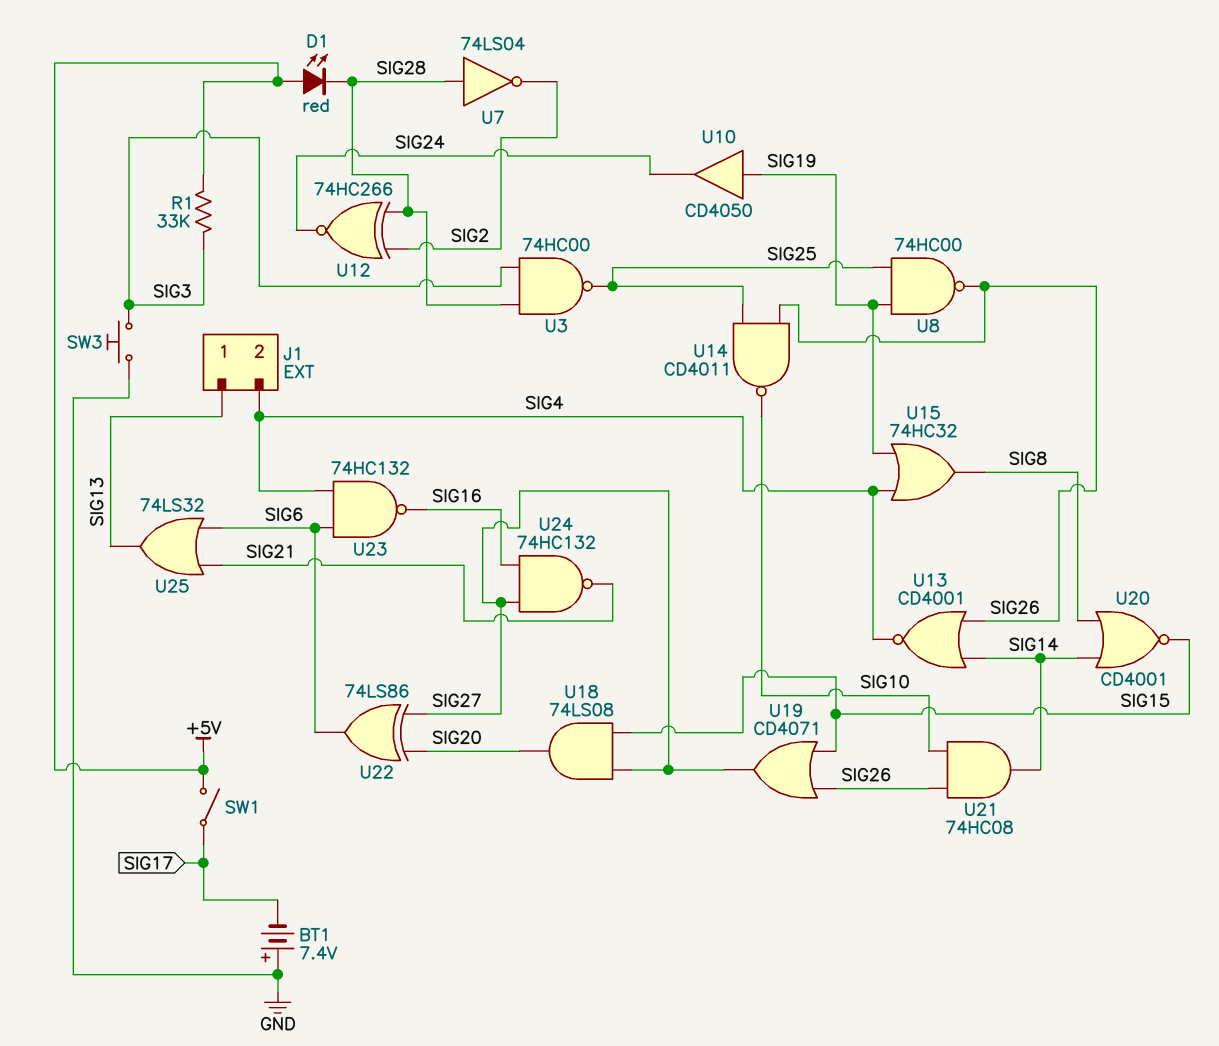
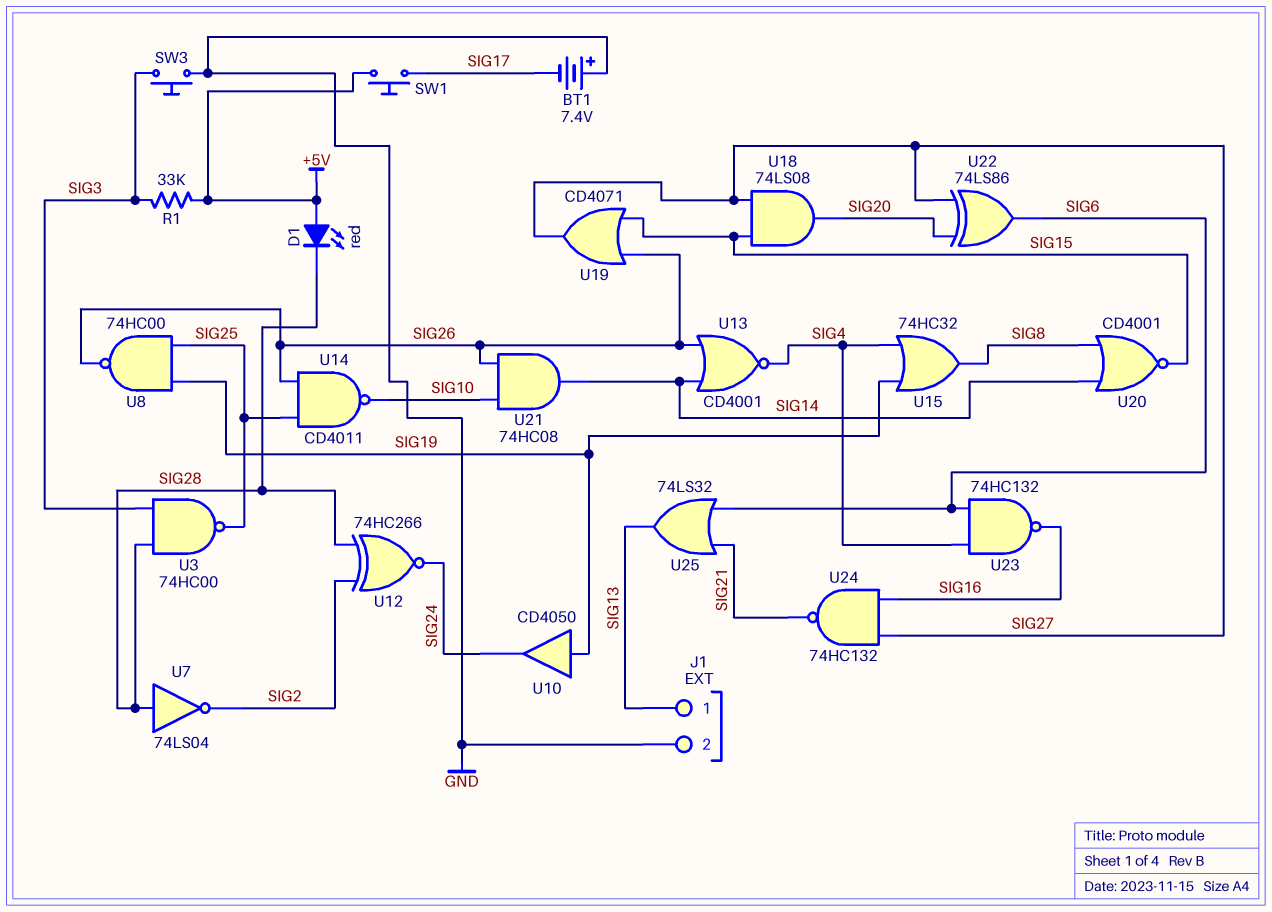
J1 pin 2: SIG4 -> GND
SW1: switch (+5V, SIG17) -> button (+5V, SIG17)

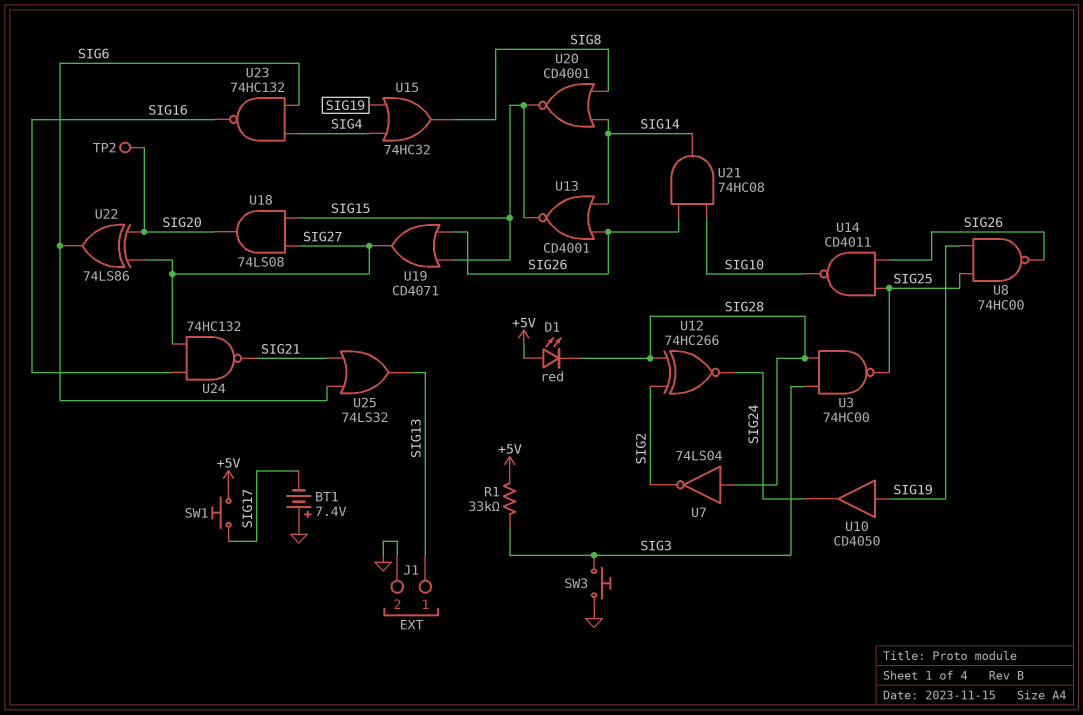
TP2: none -> test point (SIG20)
U13: NOR CD4001 (in SIG14, in SIG26, out SIG4) -> NOR CD4001 (in SIG14, in SIG26, out SIG15)

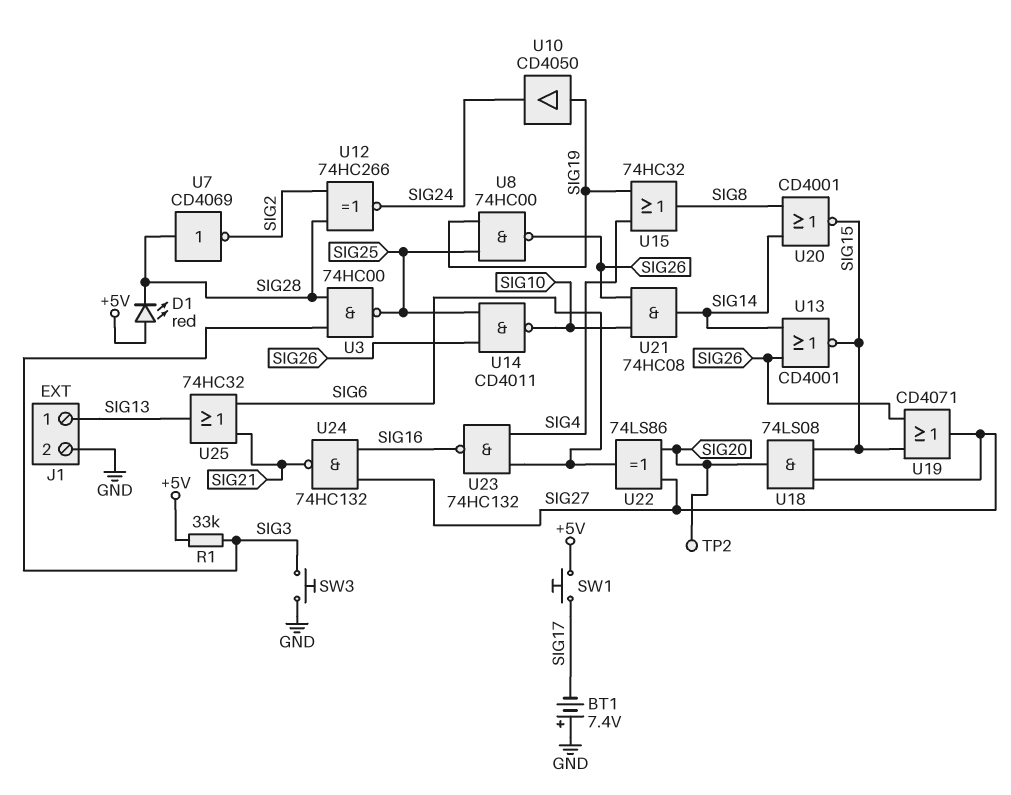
U7: NOT 74LS04 (in SIG28, out SIG2) -> NOT CD4069 (in SIG28, out SIG2)
U25: OR 74LS32 (in SIG6, in SIG21, out SIG13) -> OR 74HC32 (in SIG6, in SIG21, out SIG13)

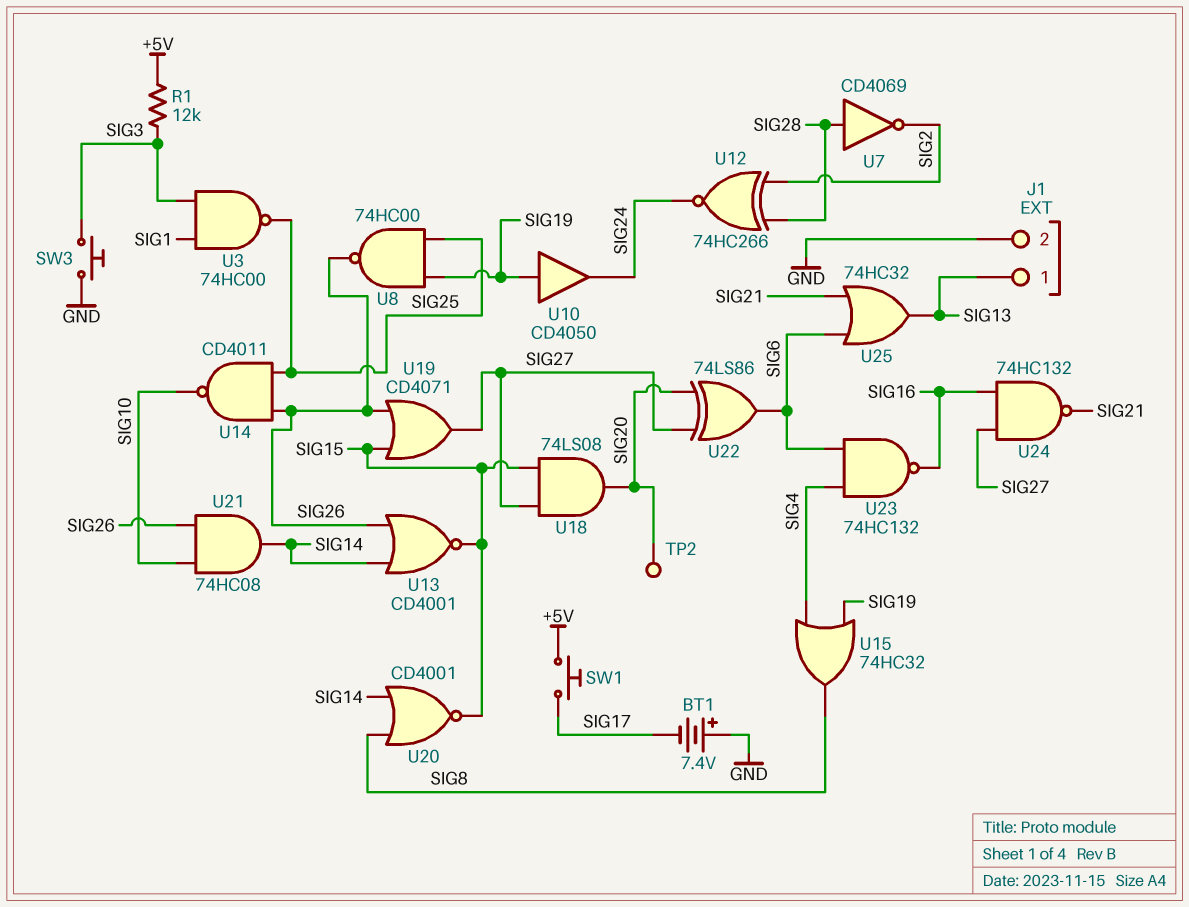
D1: LED red (A +5V, K SIG28) -> none
R1: 33k (+5V, SIG3) -> 12k (+5V, SIG3)
U3: NAND 74HC00 (in SIG3, in SIG28, out SIG25) -> NAND 74HC00 (in SIG1, in SIG3, out SIG25)

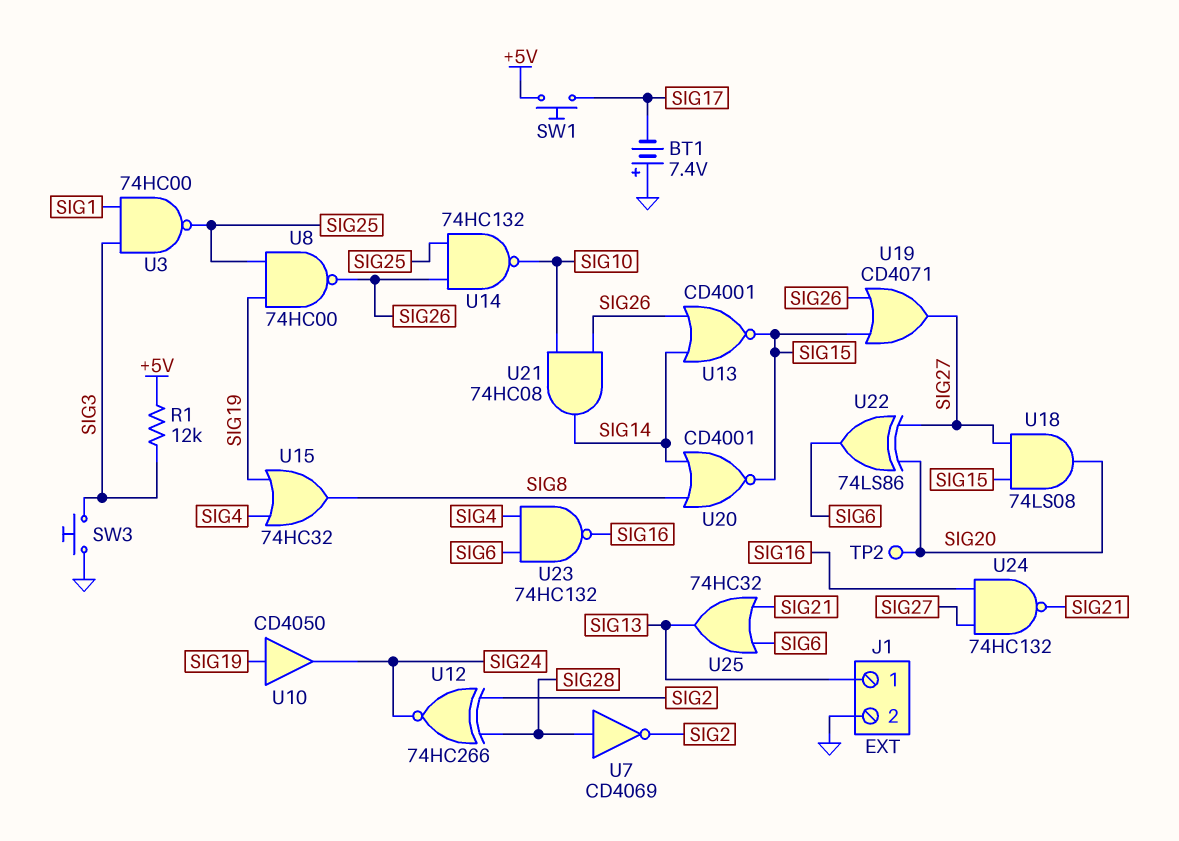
U14: NAND CD4011 (in SIG25, in SIG26, out SIG10) -> NAND 74HC132 (in SIG25, in SIG26, out SIG10)

